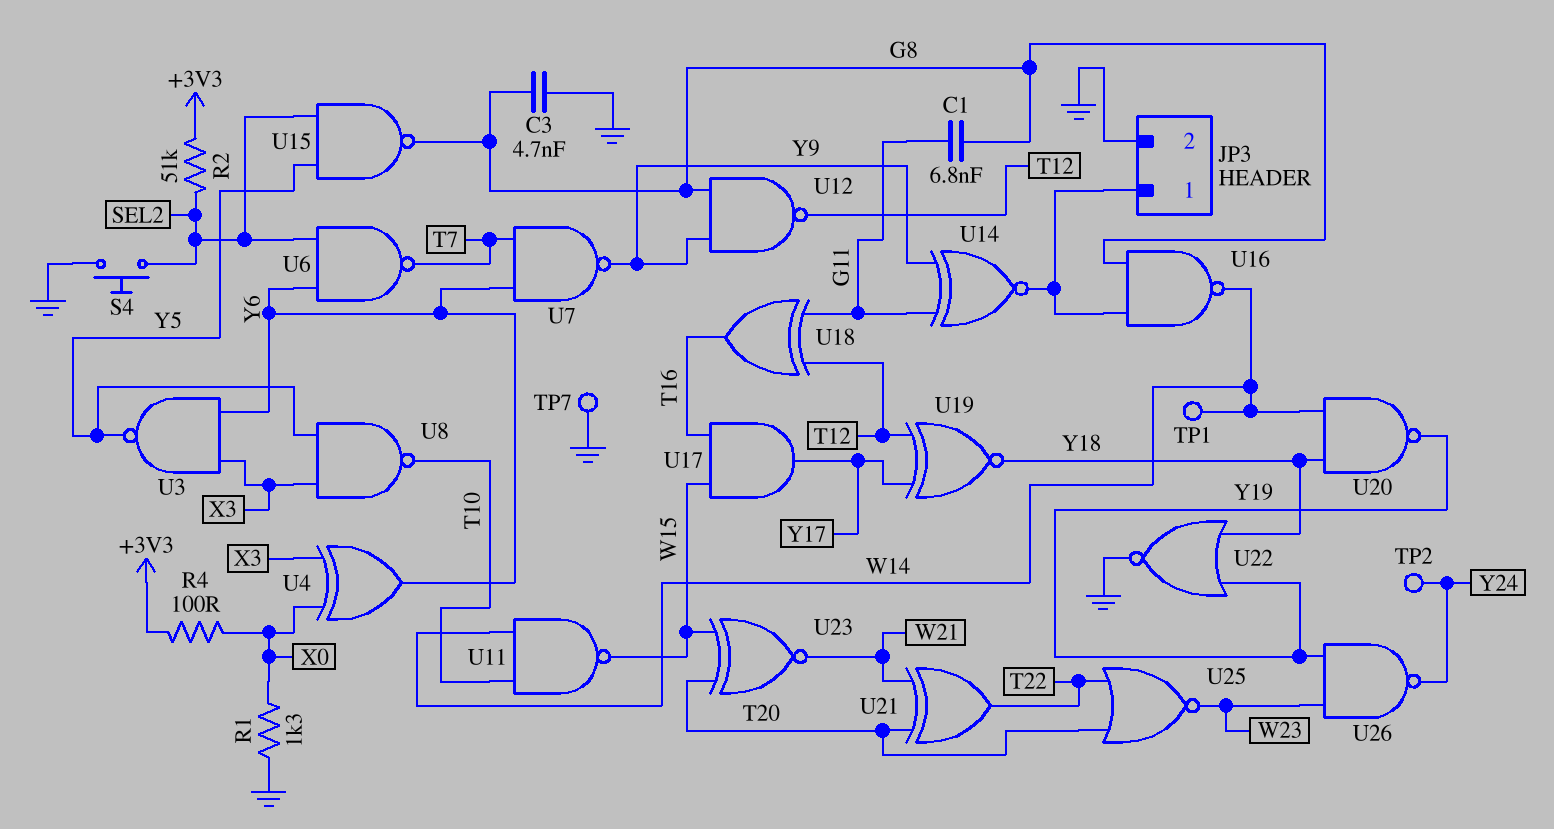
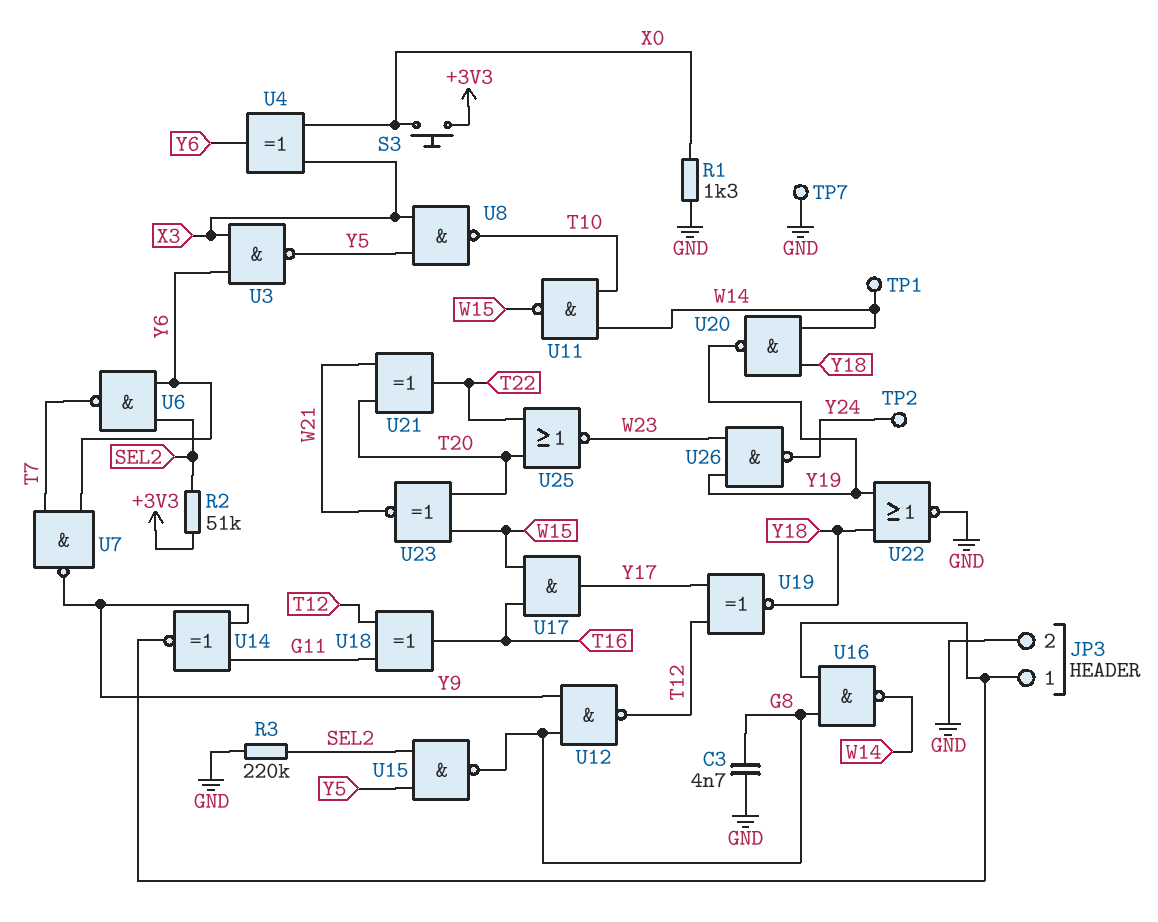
C1: 6.8nF (G8, G11) -> none
R3: none -> 220k (GND, SEL2)
R4: 100 (+3V3, X0) -> none
S3: none -> button (+3V3, X0)
S4: button (GND, SEL2) -> none

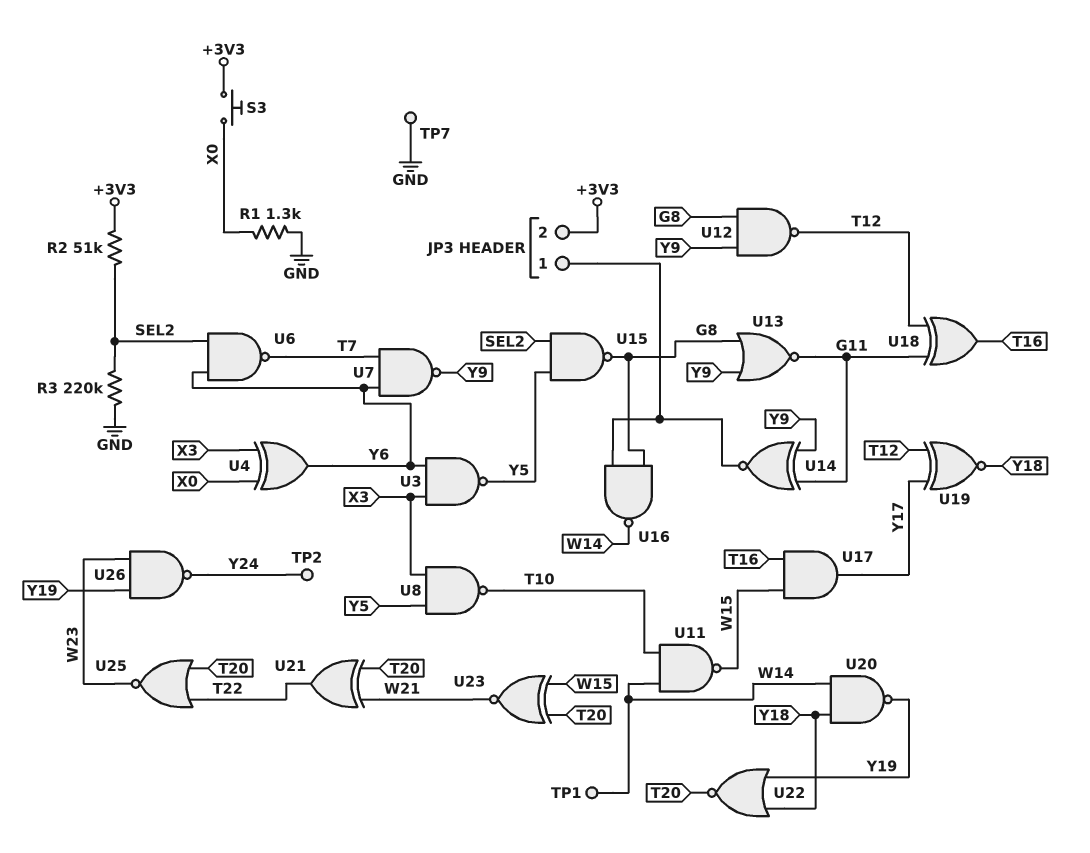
C3: 4.7nF (G8, GND) -> none
JP3 pin 2: GND -> +3V3
U13: none -> NOR (in G8, in Y9, out G11)
U22: NOR (in Y18, in Y19, out GND) -> NOR (in Y18, in Y19, out T20)

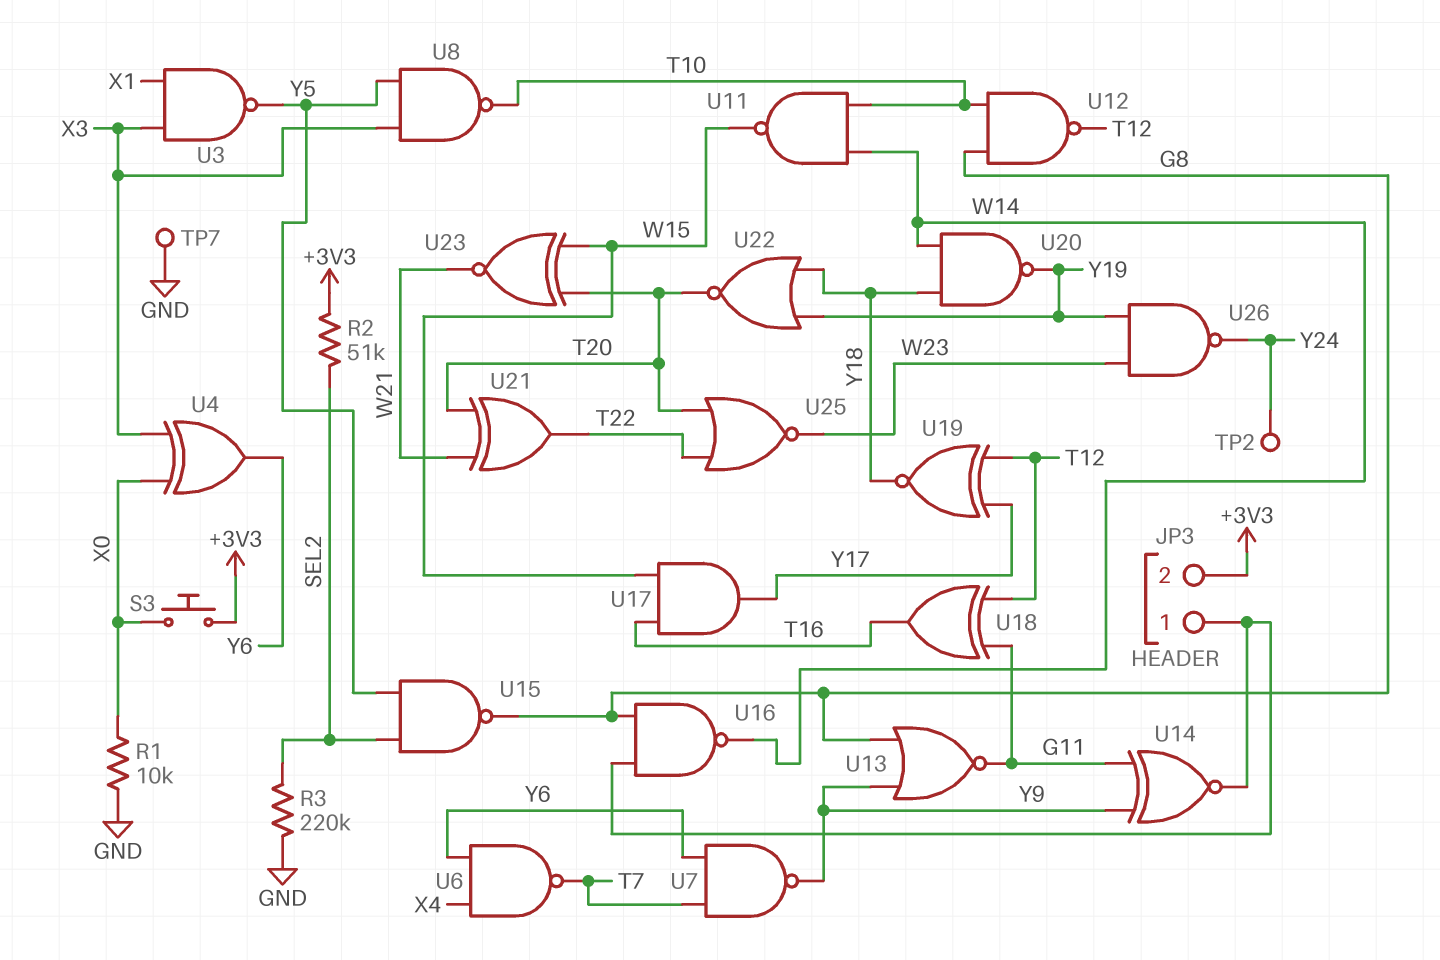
R1: 1.3k (GND, X0) -> 10k (GND, X0)
TP1: test point (W14) -> none
U3: NAND (in X3, in Y6, out Y5) -> NAND (in X1, in X3, out Y5)
U6: NAND (in SEL2, in Y6, out T7) -> NAND (in X4, in Y6, out T7)
U12: NAND (in G8, in Y9, out T12) -> NAND (in G8, in T10, out T12)

